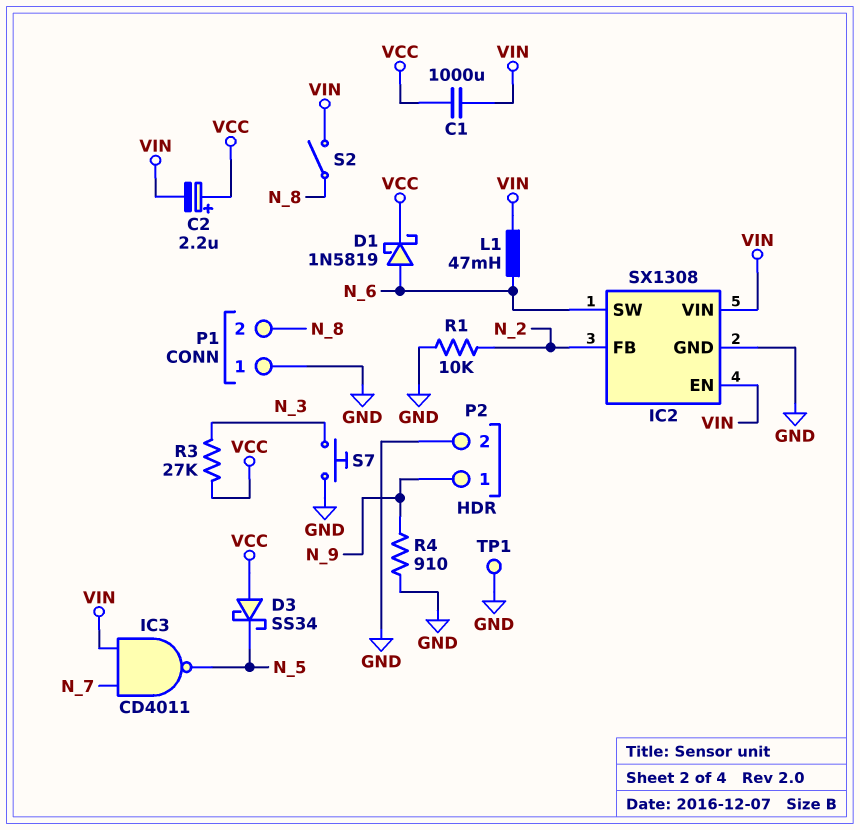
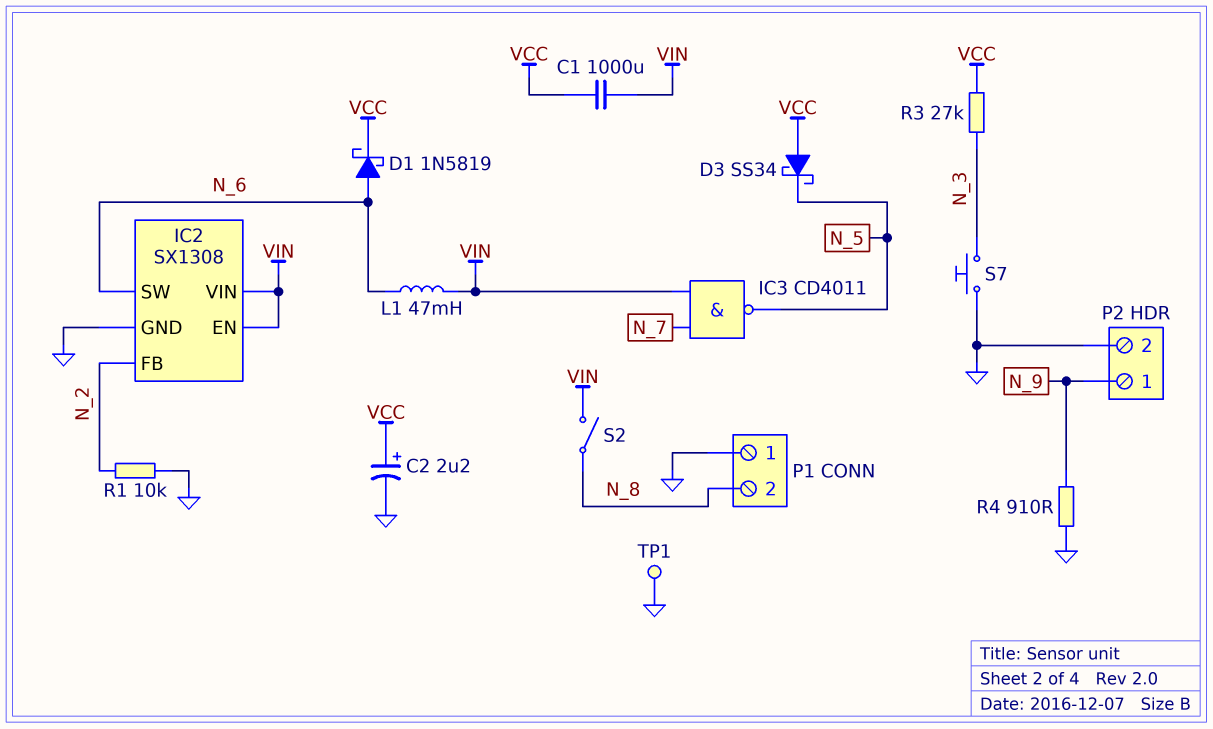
C2: 2.2uF (plus VCC, minus VIN) -> 2.2uF (plus VCC, minus GND)

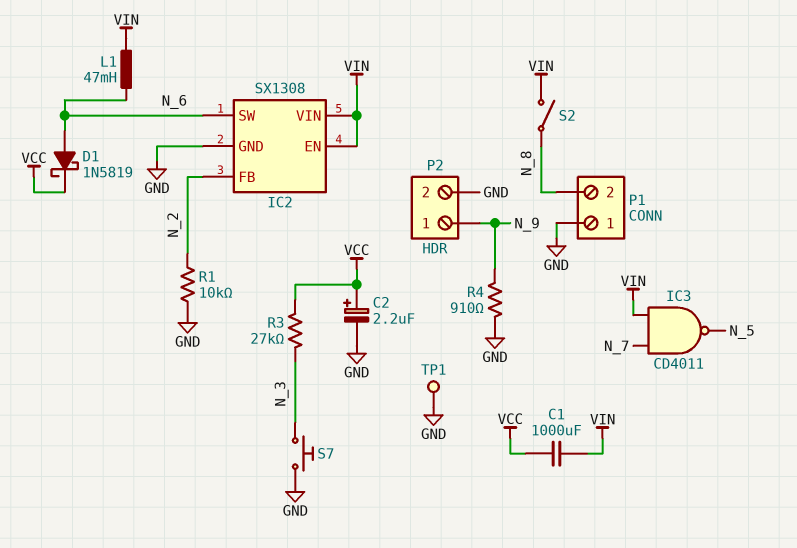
D3: schottky SS34 (A VCC, K N_5) -> none

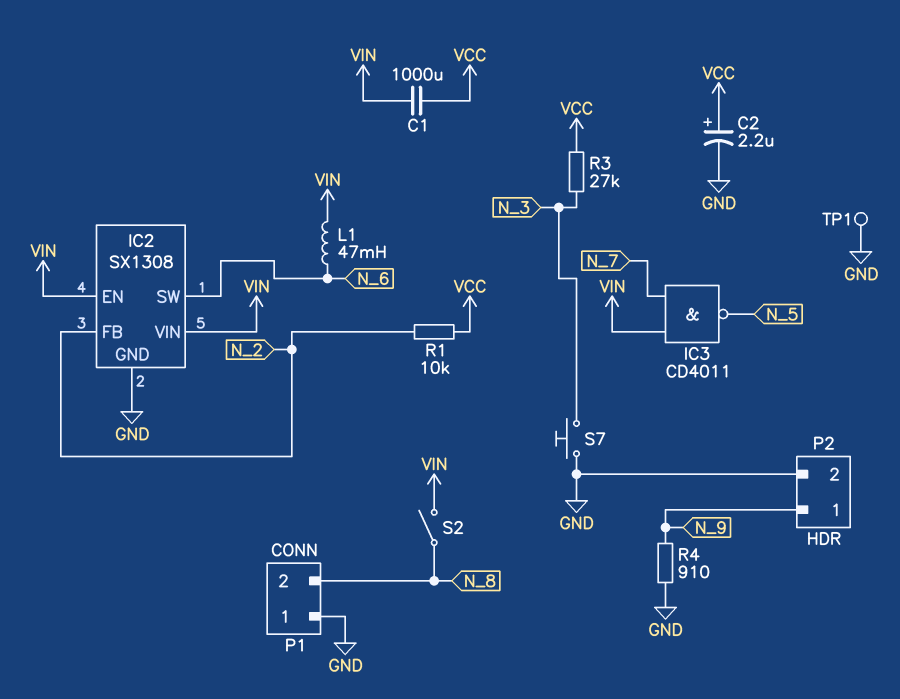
D1: schottky 1N5819 (A N_6, K VCC) -> none
R1: 10k (GND, N_2) -> 10k (N_2, VCC)

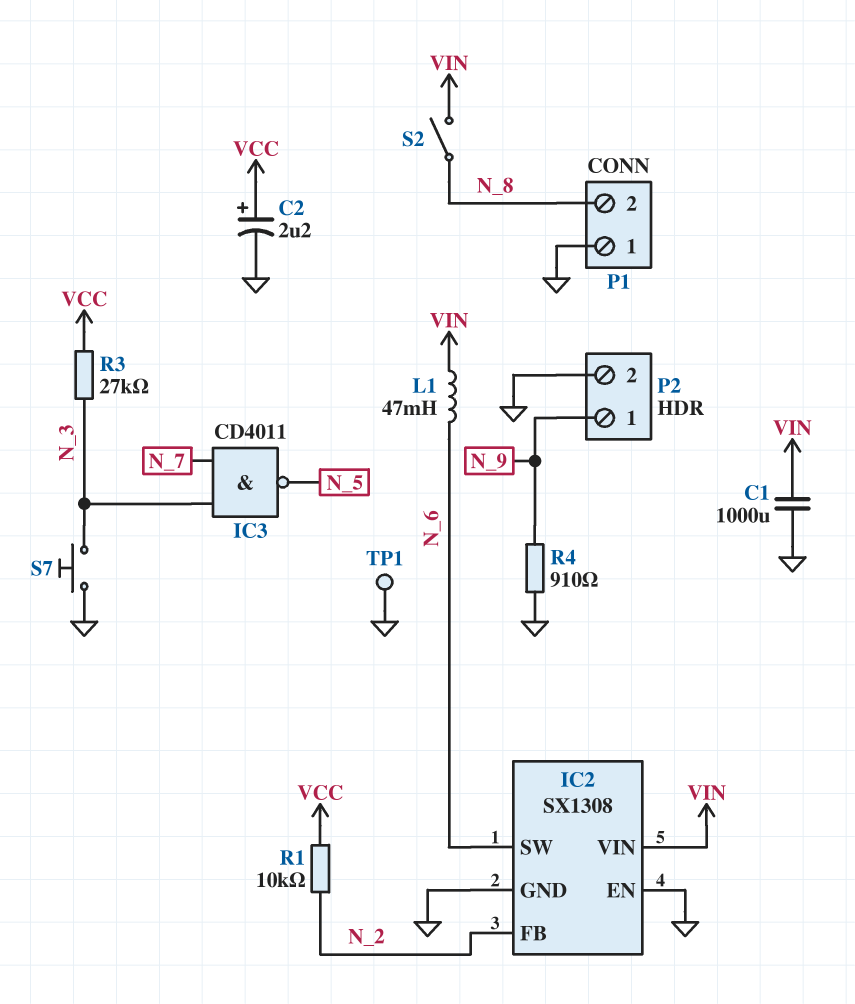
C1: 1000uF (VCC, VIN) -> 1000uF (GND, VIN)
IC2 pin EN: VIN -> GND
IC3: NAND CD4011 (in N_7, in VIN, out N_5) -> NAND CD4011 (in N_3, in N_7, out N_5)

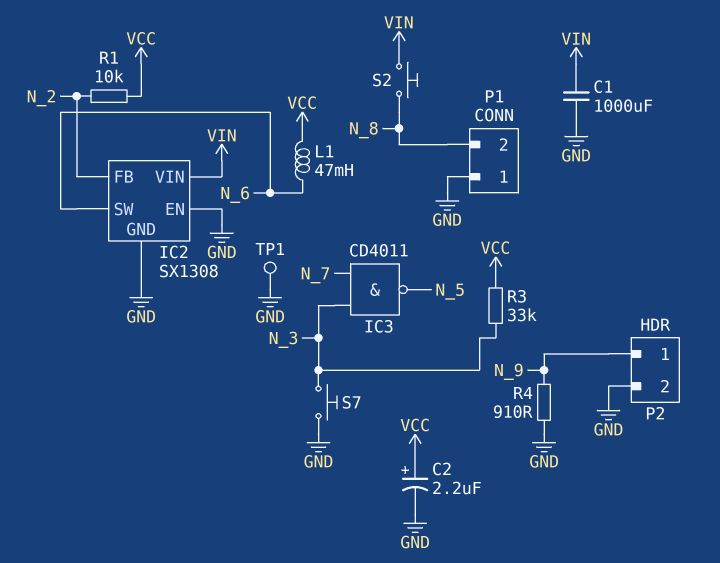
L1: 47mH (N_6, VIN) -> 47mH (N_6, VCC)
R3: 27k (N_3, VCC) -> 33k (N_3, VCC)
S2: switch (N_8, VIN) -> button (N_8, VIN)

